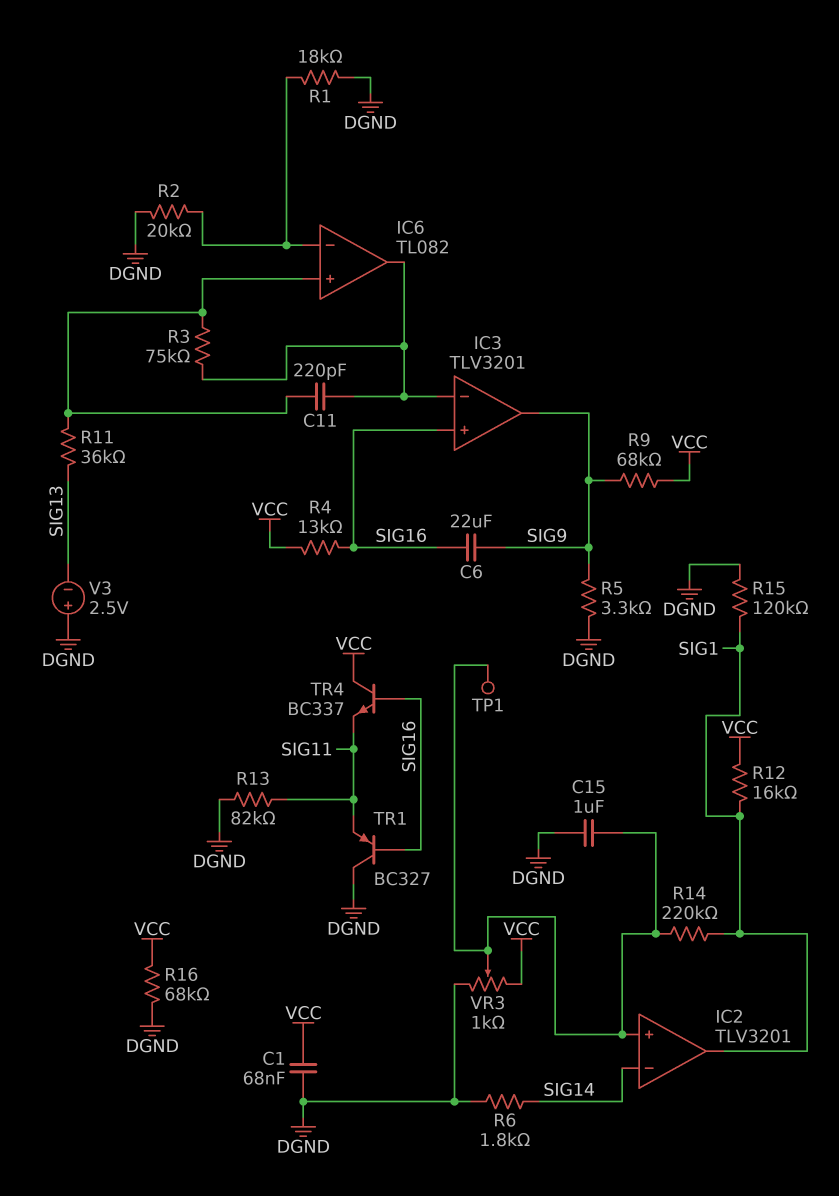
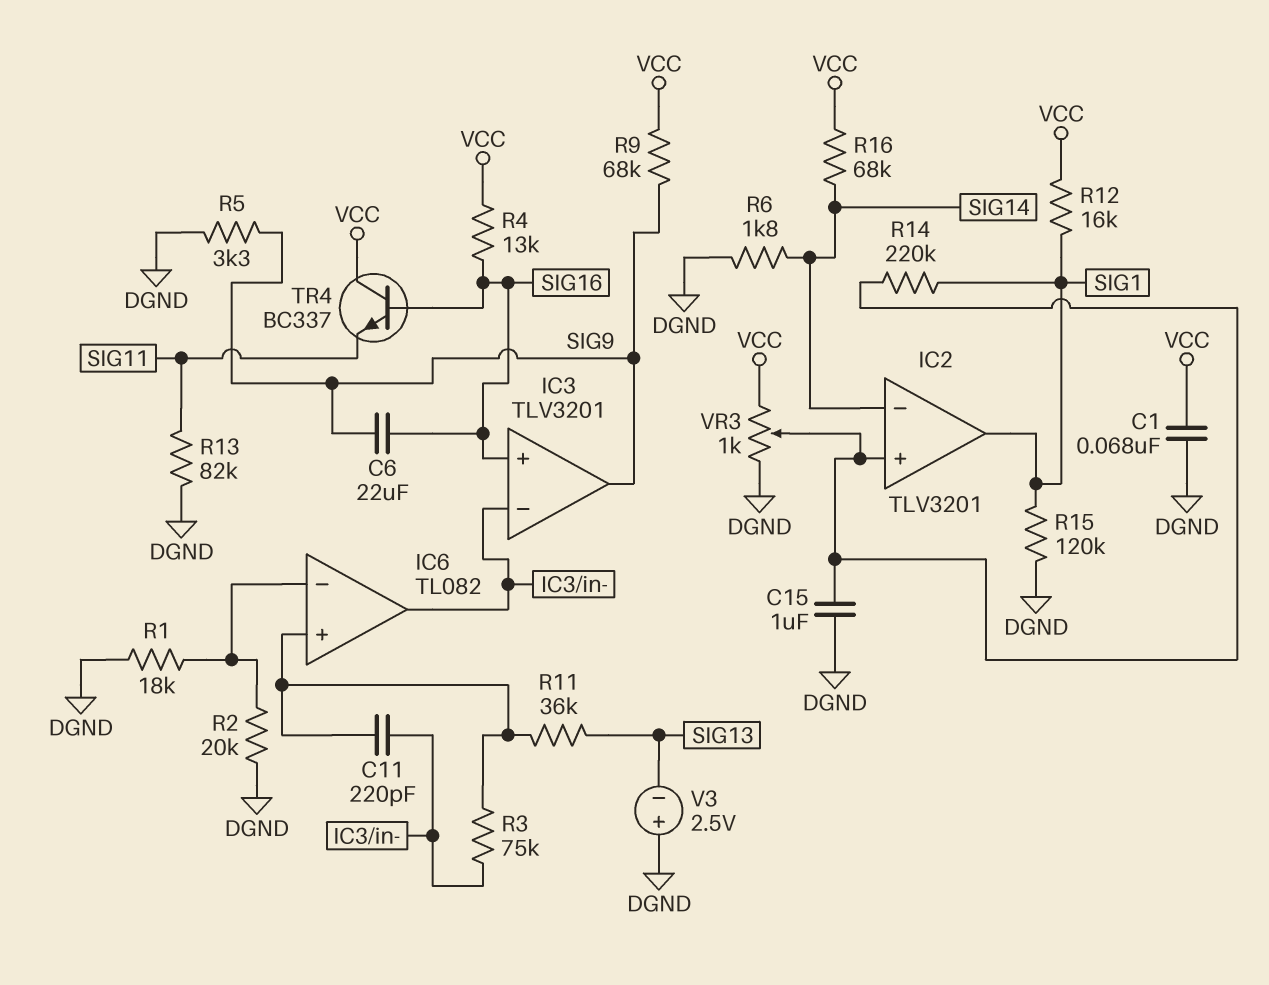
R16: 68k (DGND, VCC) -> 68k (SIG14, VCC)
TP1: test point (IC2/in+) -> none
TR1: PNP BC327 (B SIG16, C DGND, E SIG11) -> none

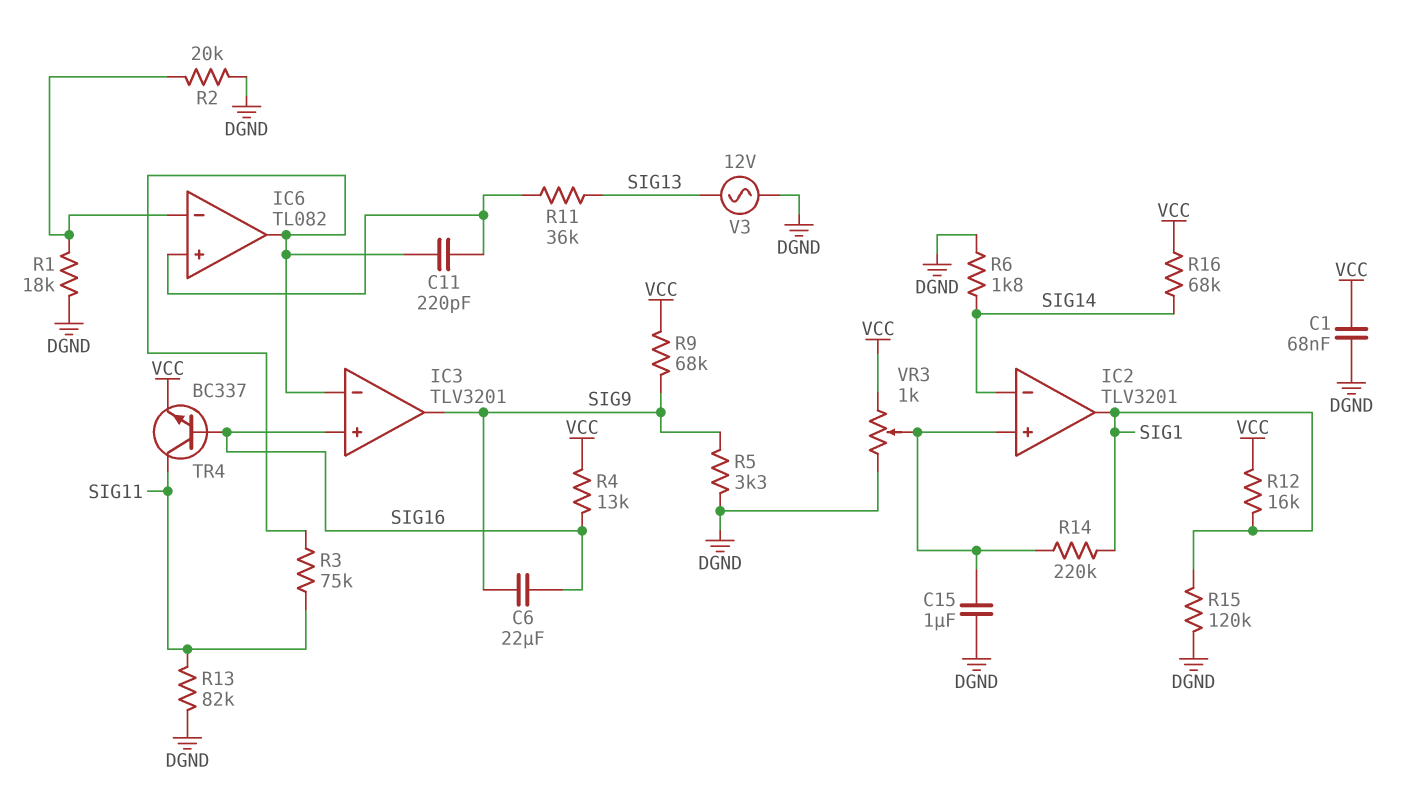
R3: 75k (IC3/in-, IC6/in+) -> 75k (IC3/in-, SIG11)
TR4: NPN BC337 (B SIG16, C VCC, E SIG11) -> NPN BC337 (B SIG16, C SIG11, E VCC)
V3: 2.5V (plus DGND, minus SIG13) -> AC 12V (DGND, SIG13)

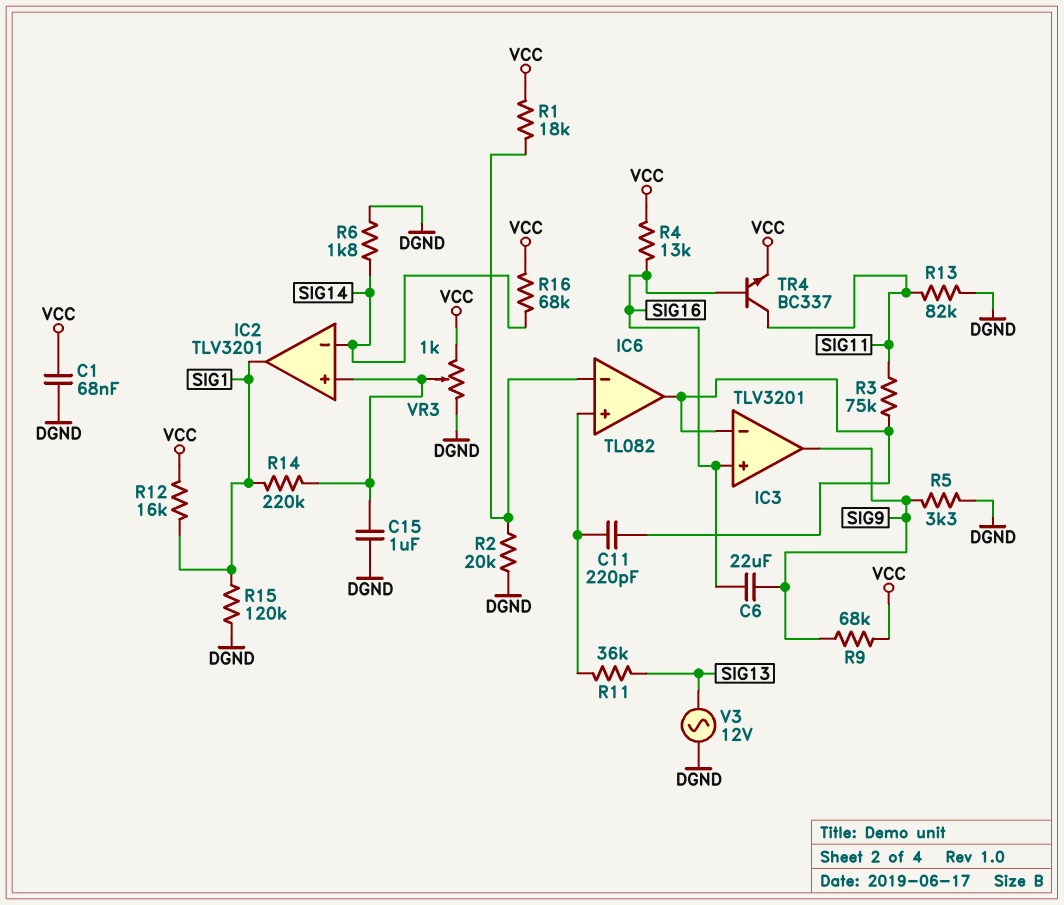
R1: 18k (DGND, IC6/in-) -> 18k (IC6/in-, VCC)

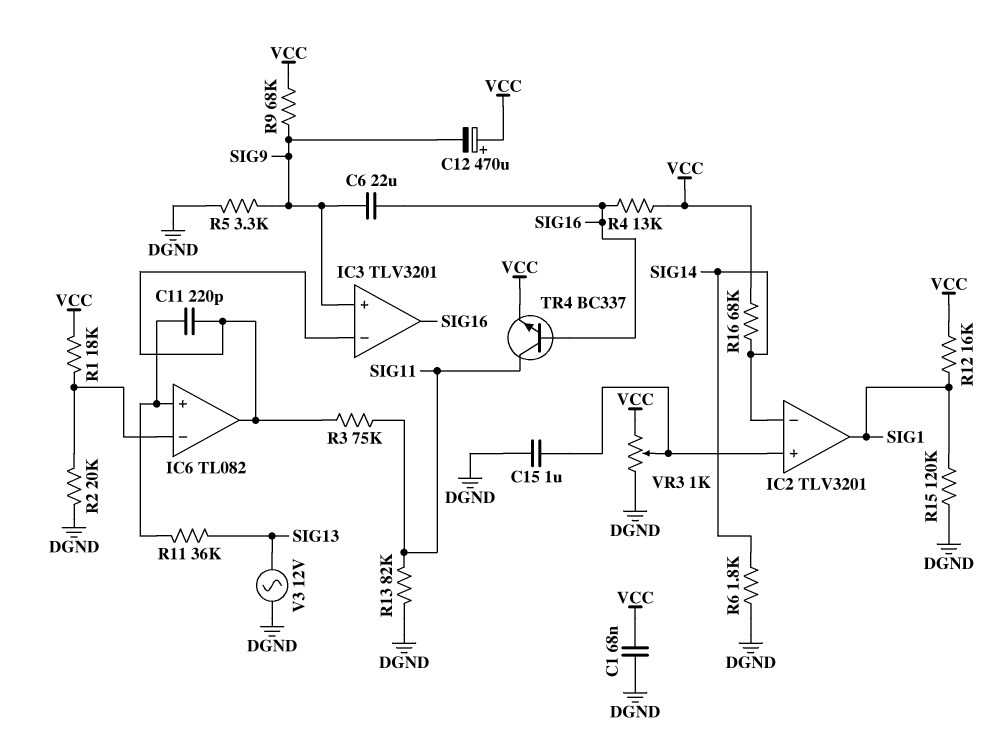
C12: none -> 470uF (plus VCC, minus SIG9)
IC3 pin in+: SIG16 -> SIG9
IC3 pin out: SIG9 -> SIG16
R14: 220k (IC2/in+, SIG1) -> none

